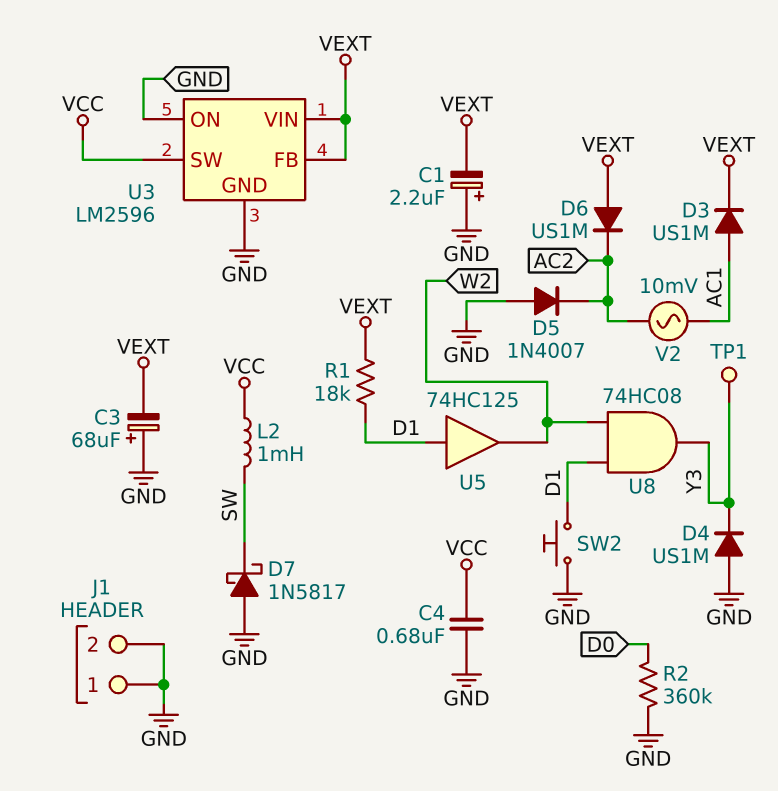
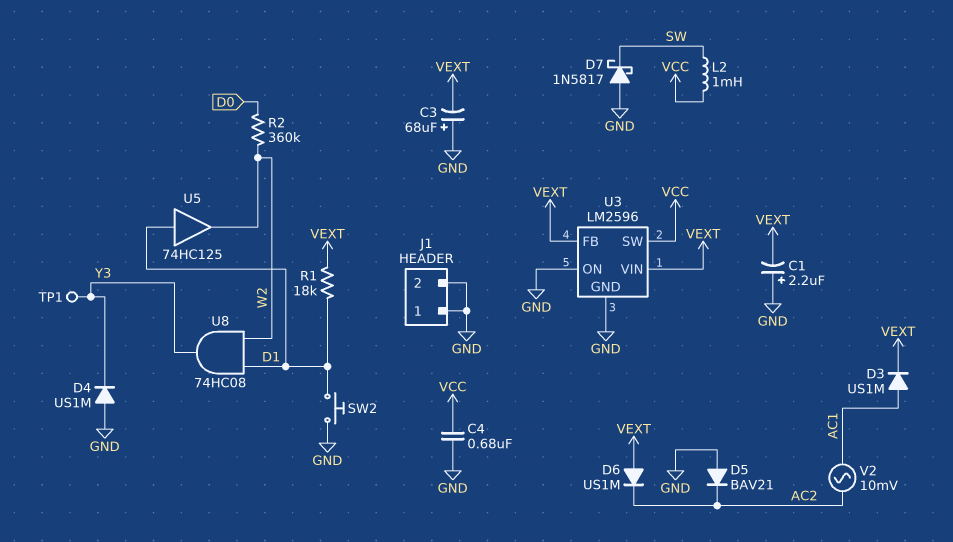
D5: diode 1N4007 (A GND, K AC2) -> diode BAV21 (A GND, K AC2)
R2: 360k (D0, GND) -> 360k (D0, W2)

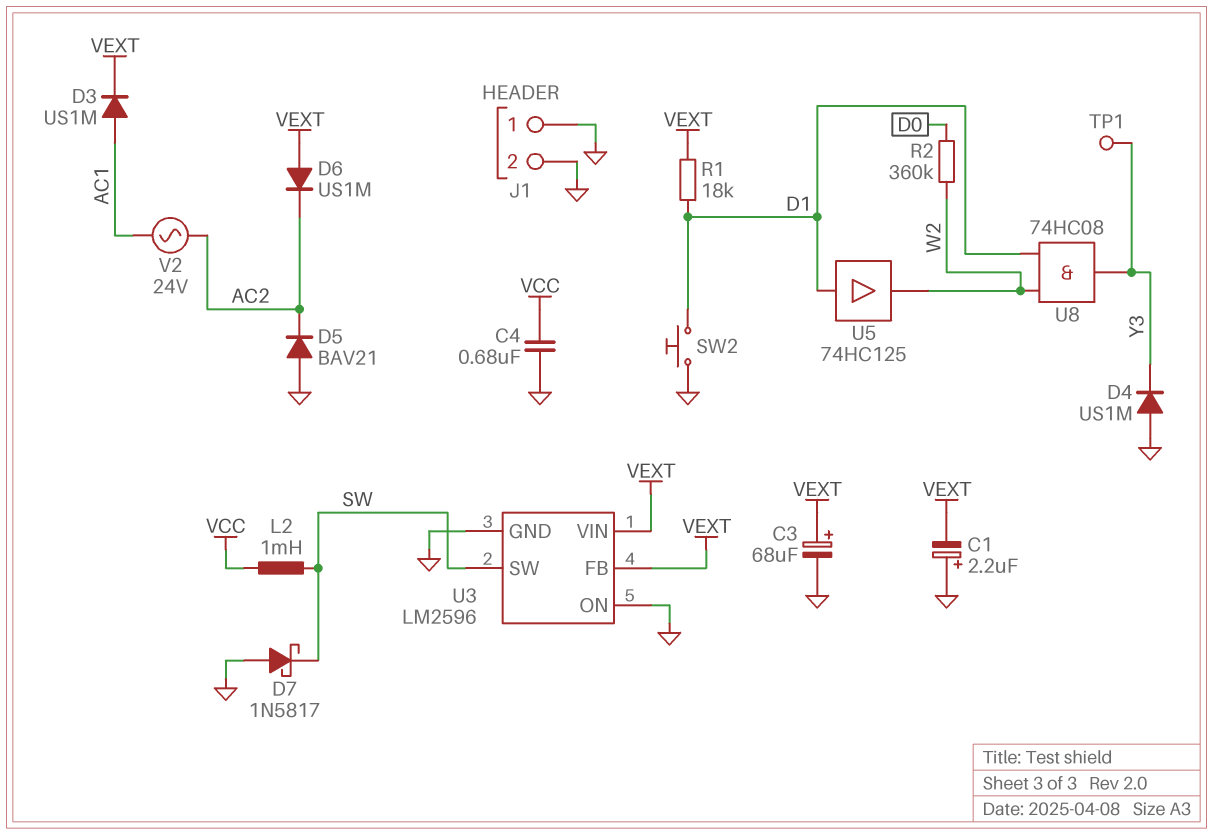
C3: 68uF (plus GND, minus VEXT) -> 68uF (plus VEXT, minus GND)
U3 pin SW: VCC -> SW
V2: AC 10mV (AC1, AC2) -> AC 24V (AC1, AC2)

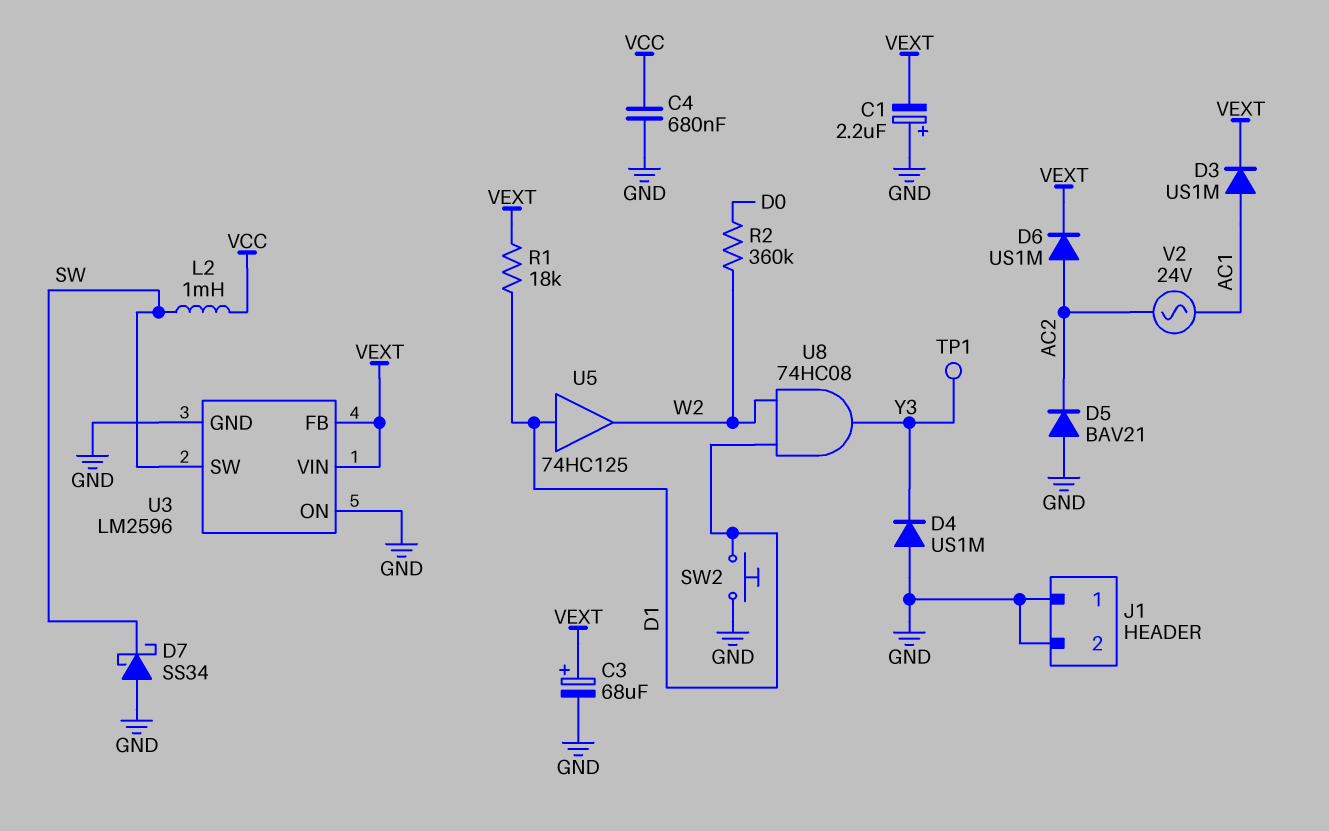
D6: diode US1M (A VEXT, K AC2) -> diode US1M (A AC2, K VEXT)
D7: schottky 1N5817 (A GND, K SW) -> schottky SS34 (A GND, K SW)

